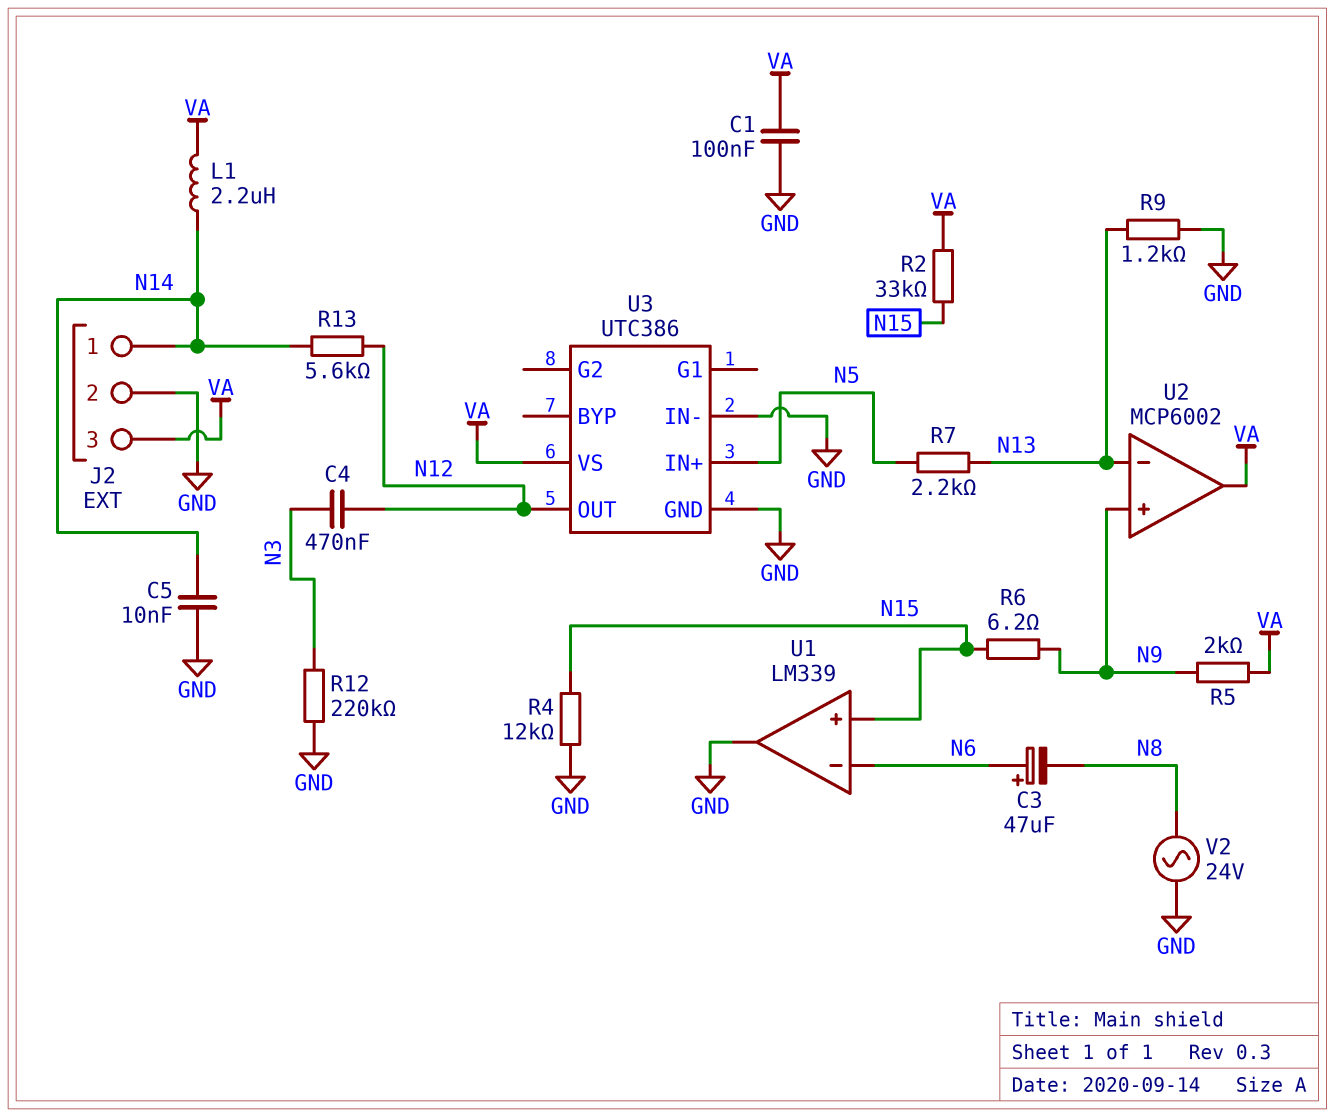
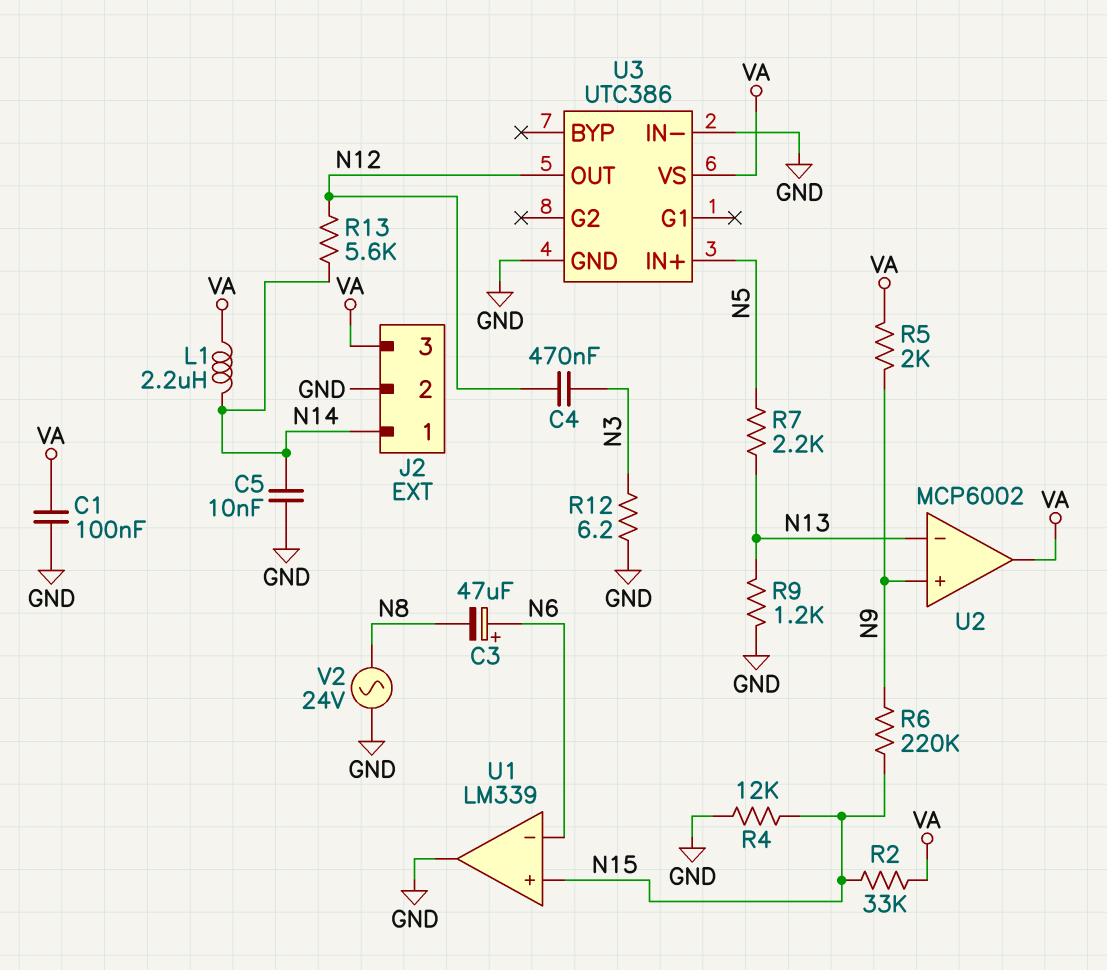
R6: 6.2 (N9, N15) -> 220k (N9, N15)
R12: 220k (GND, N3) -> 6.2 (GND, N3)

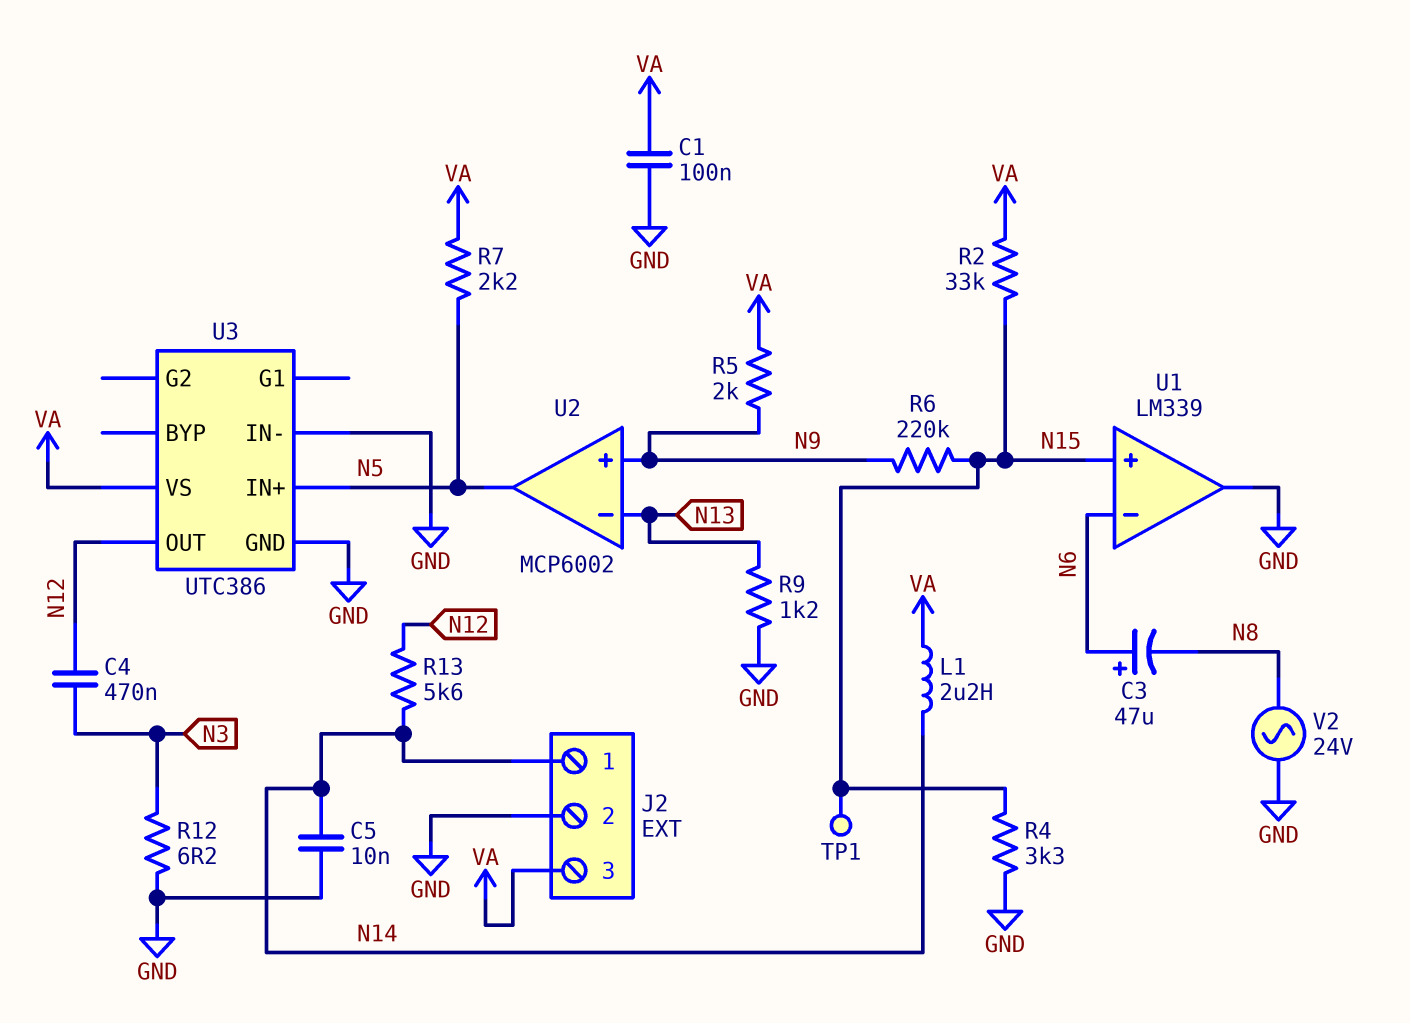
R4: 12k (GND, N15) -> 3.3k (GND, N15)
R7: 2.2k (N5, N13) -> 2.2k (N5, VA)
TP1: none -> test point (N15)
U2 pin out: VA -> N5

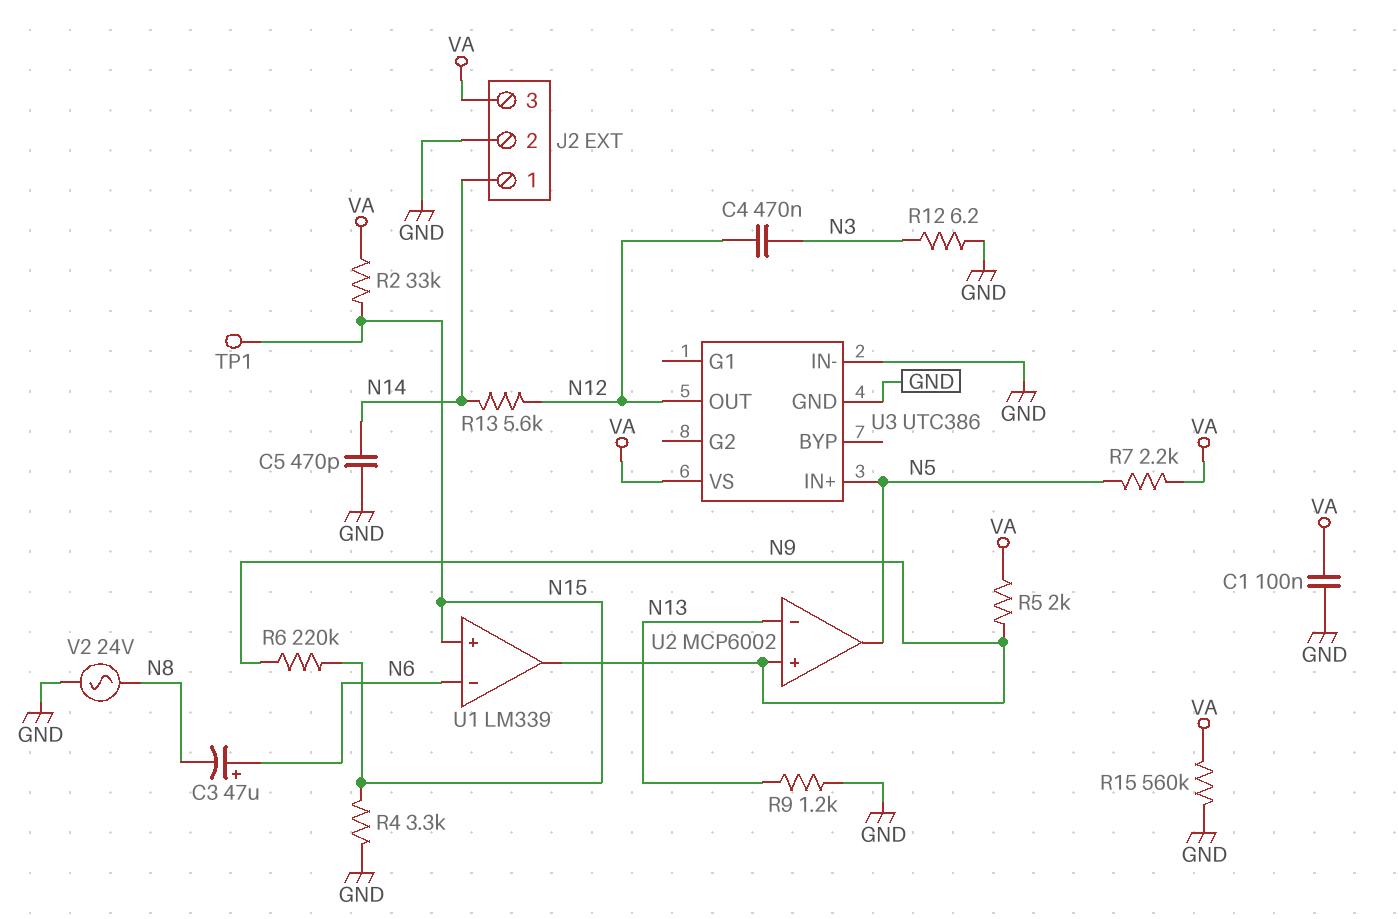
C5: 10nF (GND, N14) -> 470pF (GND, N14)
L1: 2.2uH (N14, VA) -> none
R15: none -> 560k (GND, VA)
U1 pin out: GND -> N9

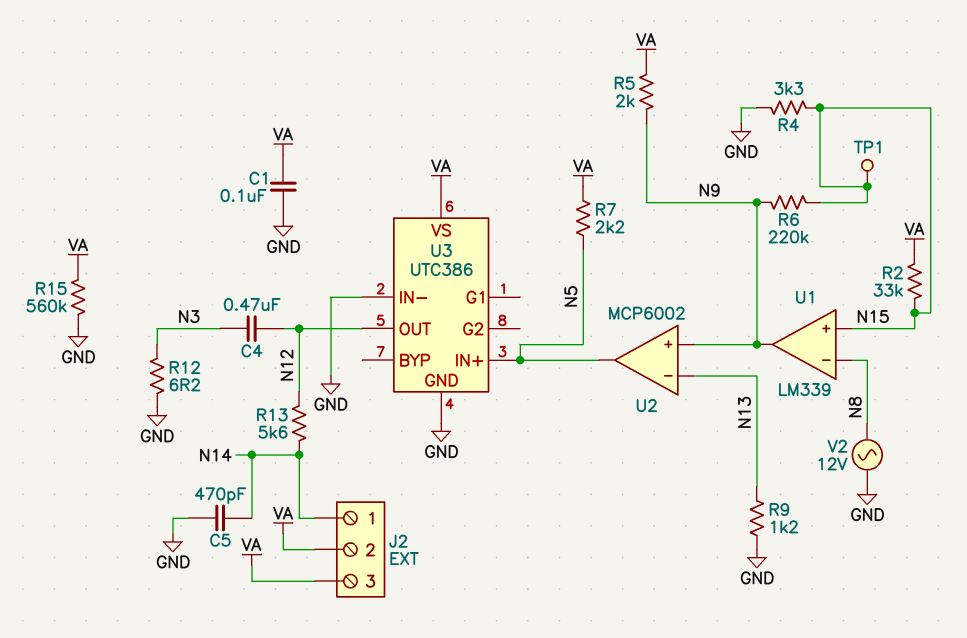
C3: 47uF (plus N6, minus N8) -> none
J2 pin 2: GND -> VA
U1 pin in-: N6 -> N8
V2: AC 24V (GND, N8) -> AC 12V (GND, N8)

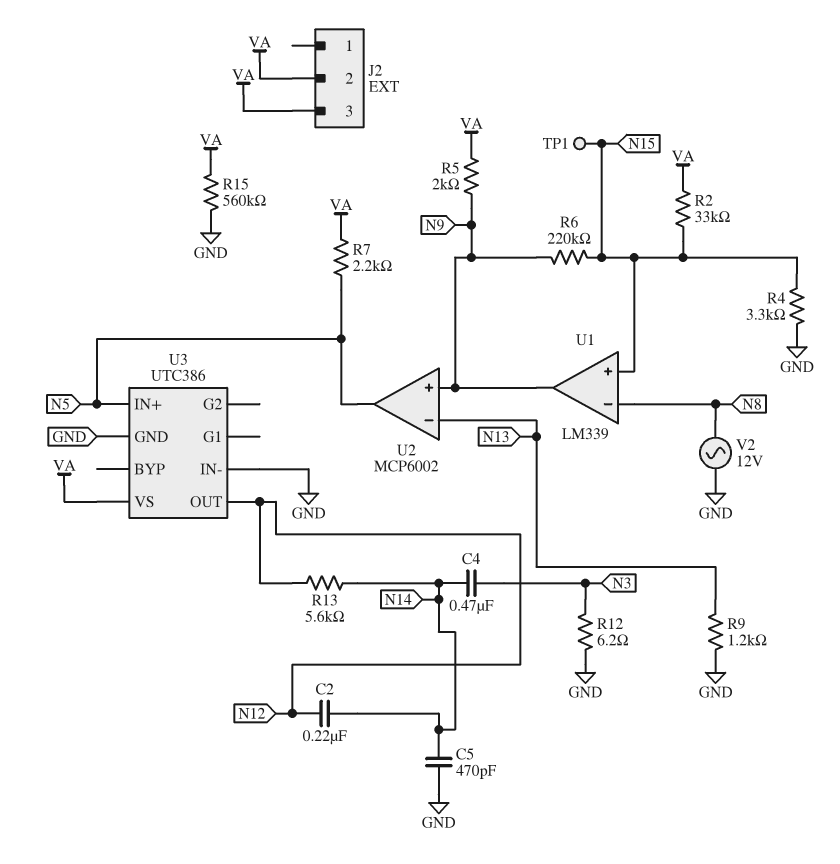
C1: 100nF (GND, VA) -> none
C2: none -> 220nF (N12, N14)
C4: 470nF (N3, N12) -> 470nF (N3, N14)
J2 pin 1: N14 -> none

